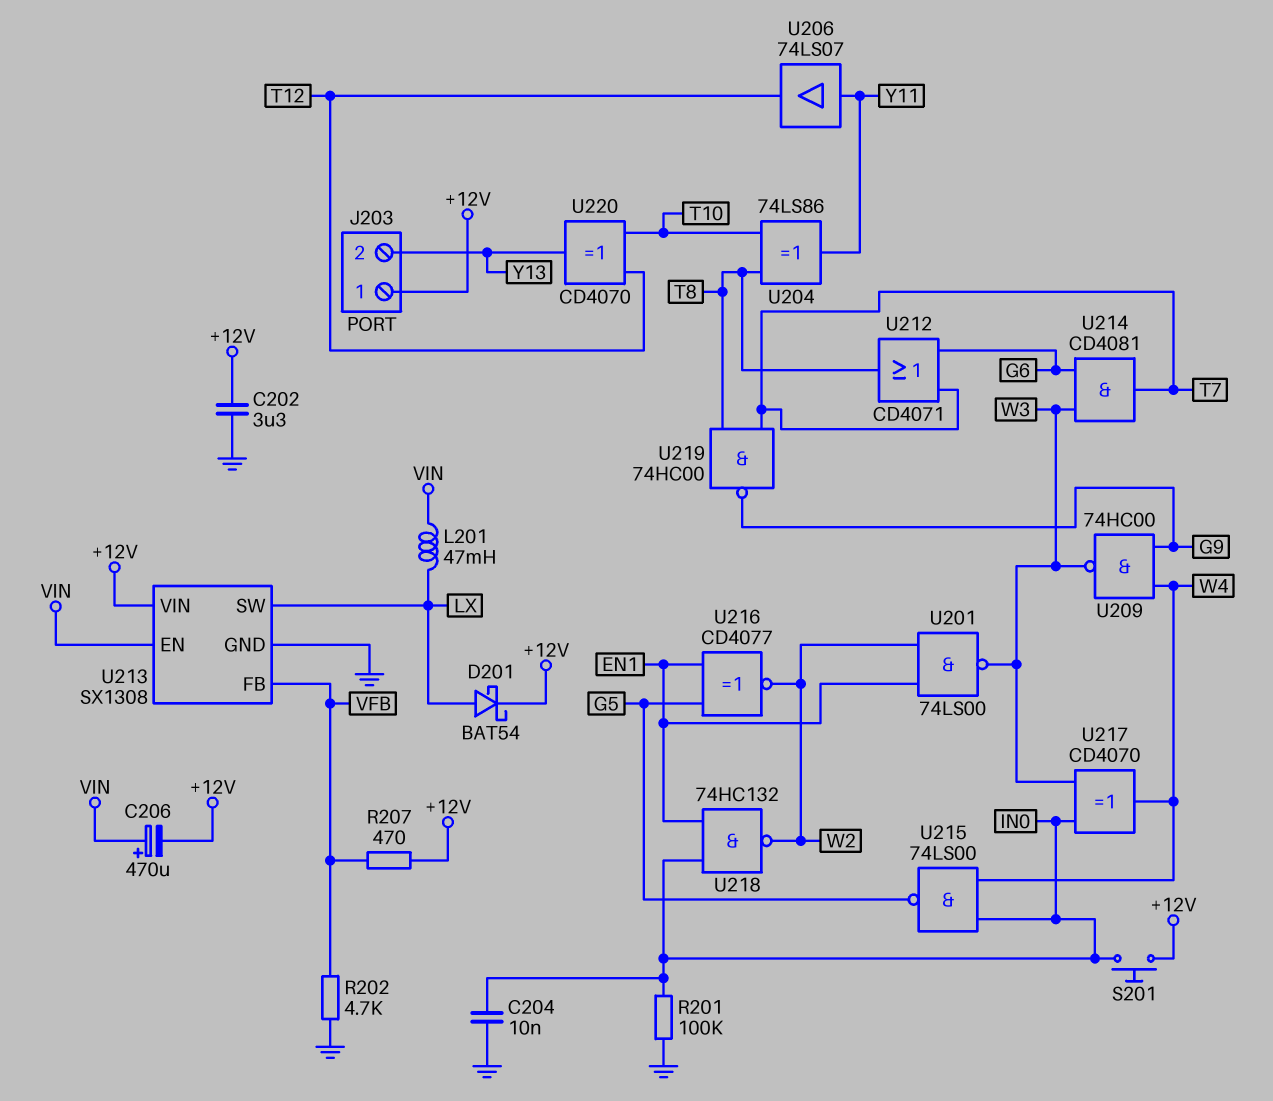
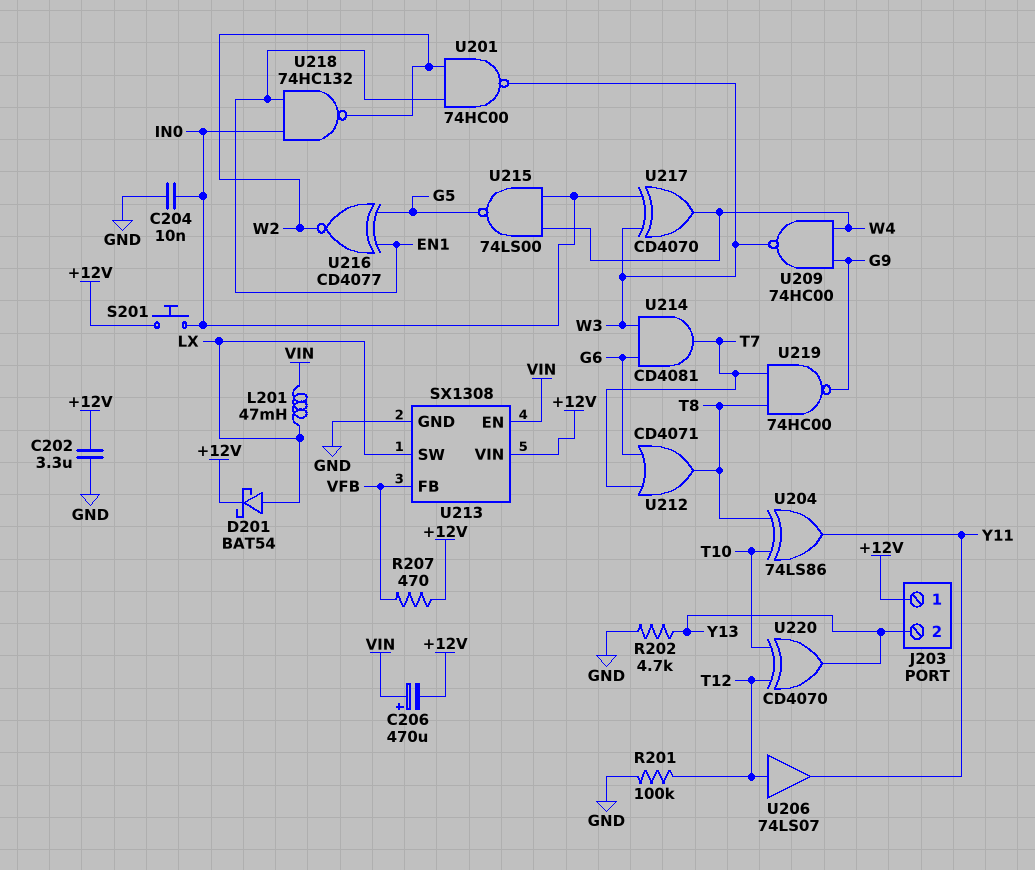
R201: 100k (GND, IN0) -> 100k (GND, T12)
R202: 4.7k (GND, VFB) -> 4.7k (GND, Y13)
U201: NAND 74LS00 (in EN1, in W2, out W3) -> NAND 74HC00 (in EN1, in W2, out W3)
U206: buffer 74LS07 (in Y11, out T12) -> buffer 74LS07 (in T12, out Y11)

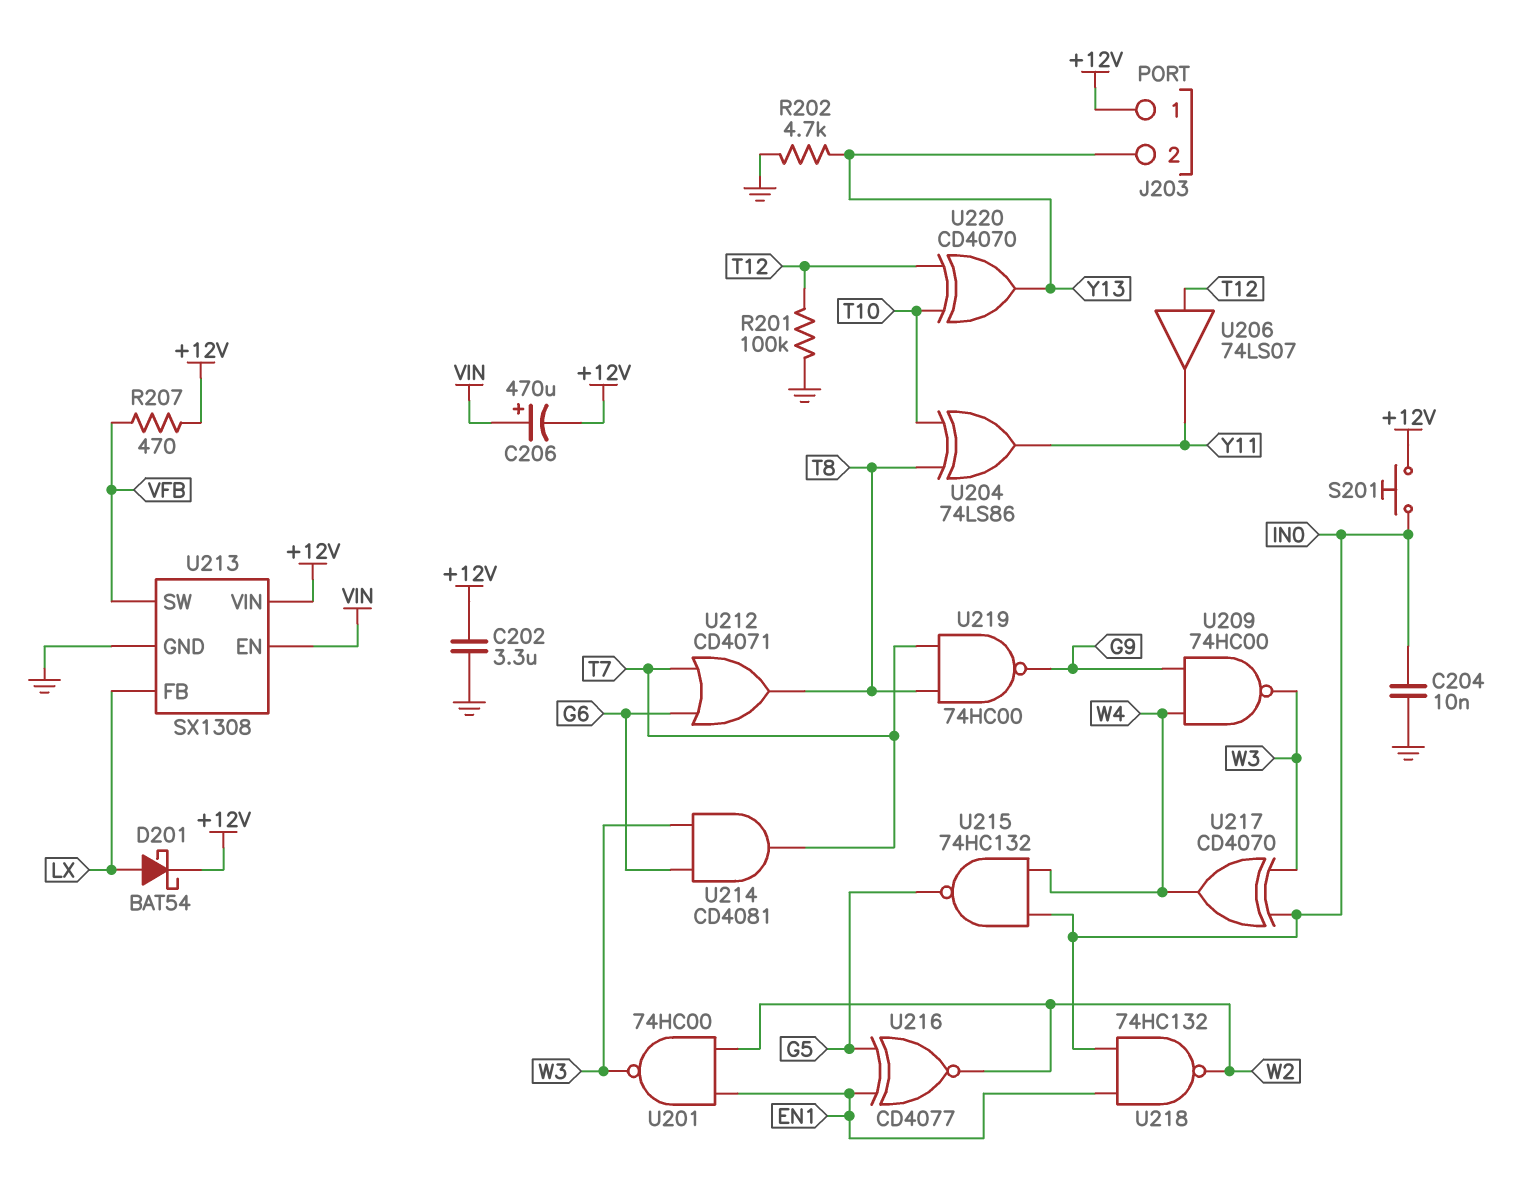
L201: 47mH (LX, VIN) -> none
U213 pin FB: VFB -> LX
U213 pin SW: LX -> VFB
U215: NAND 74LS00 (in IN0, in W4, out G5) -> NAND 74HC132 (in IN0, in W4, out G5)

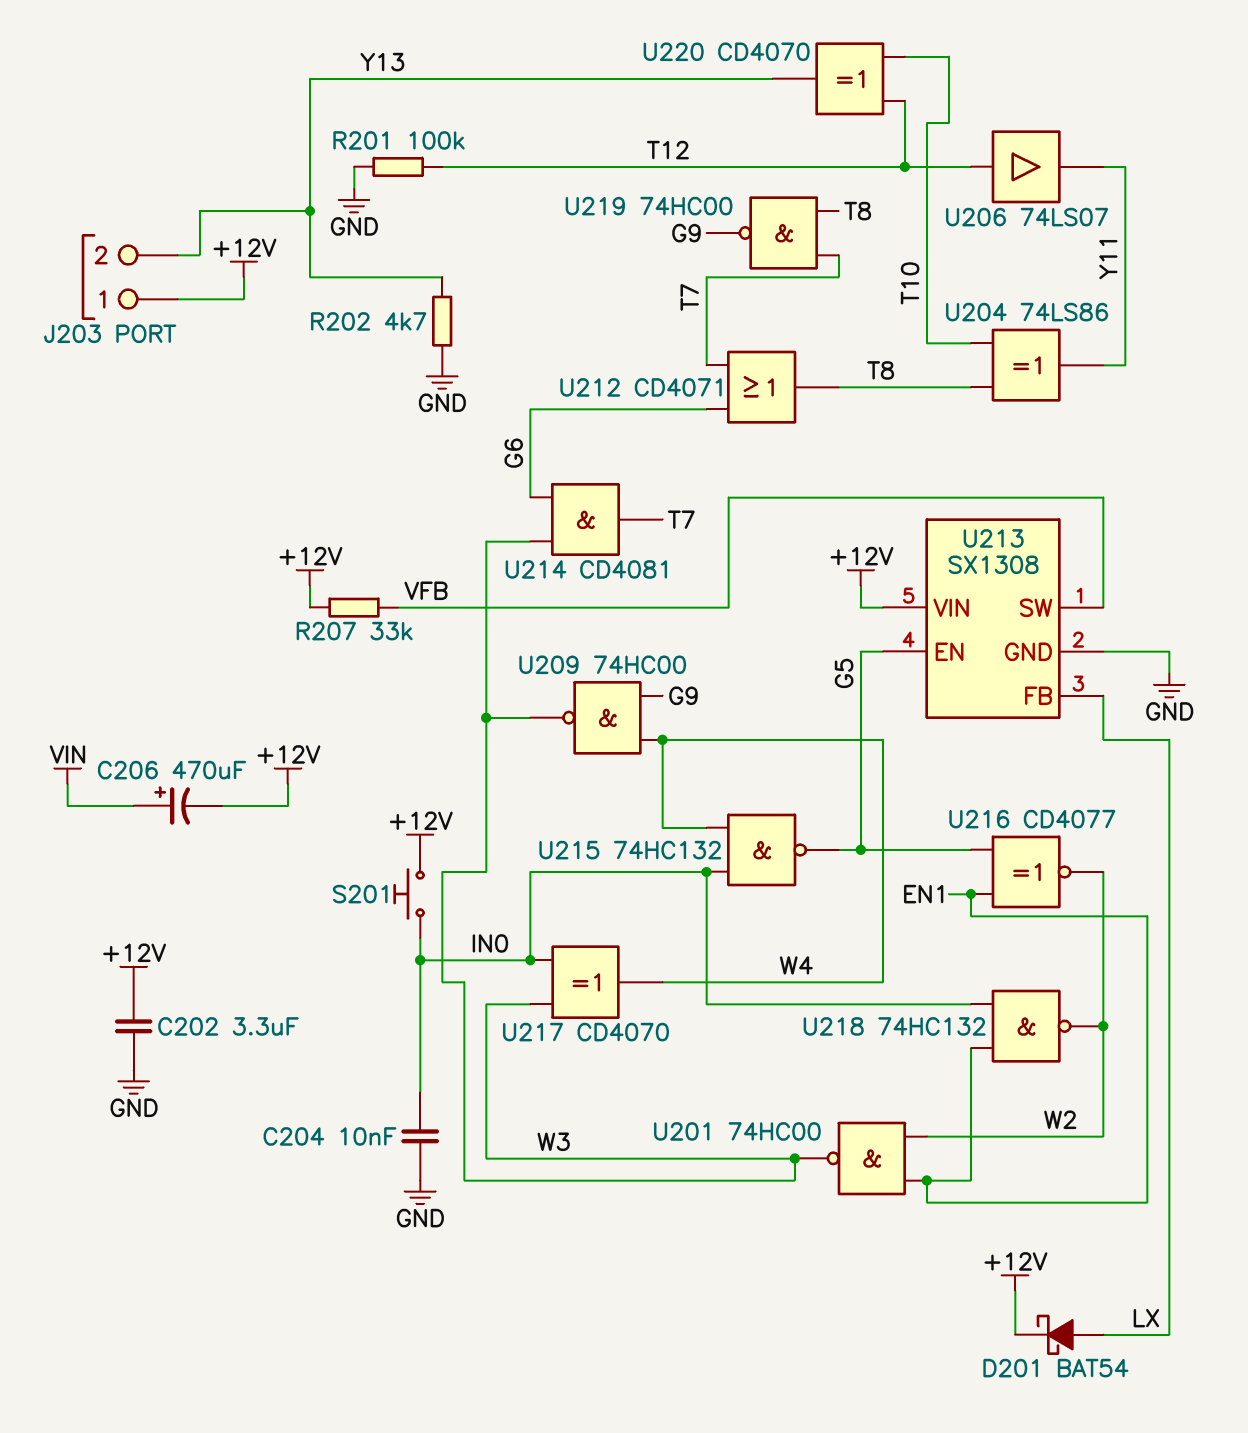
R207: 470 (+12V, VFB) -> 33k (+12V, VFB)
U213 pin EN: VIN -> G5

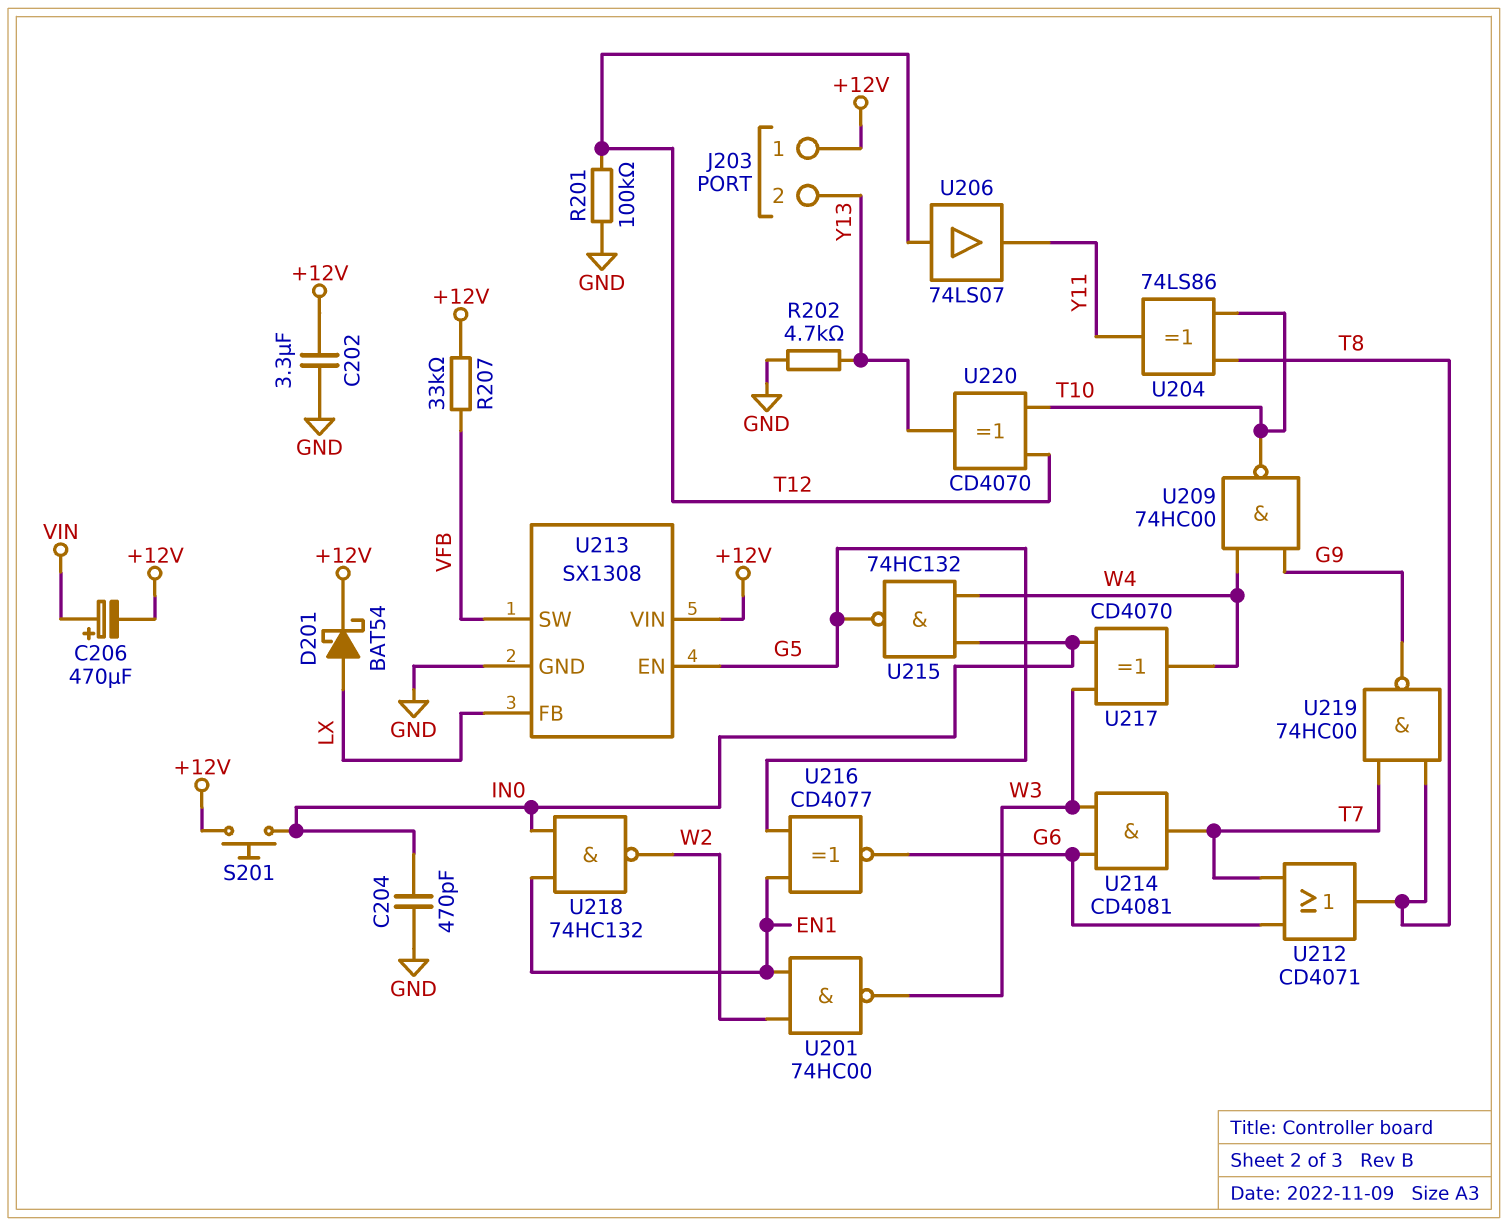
C204: 10nF (GND, IN0) -> 470pF (GND, IN0)
U209: NAND 74HC00 (in G9, in W4, out W3) -> NAND 74HC00 (in G9, in W4, out T10)
U216: XNOR CD4077 (in EN1, in G5, out W2) -> XNOR CD4077 (in EN1, in G5, out G6)

